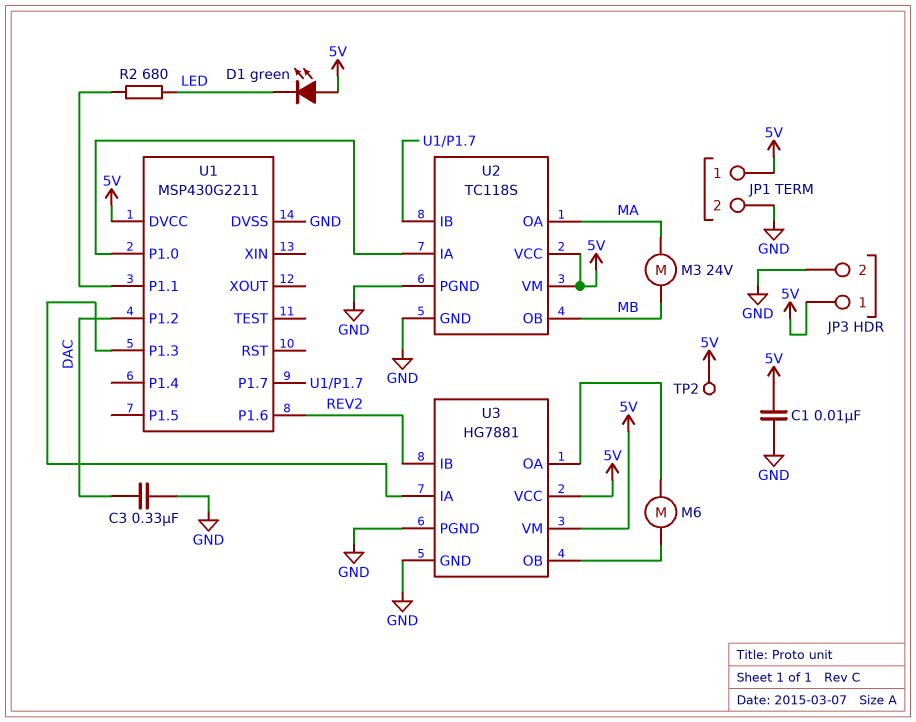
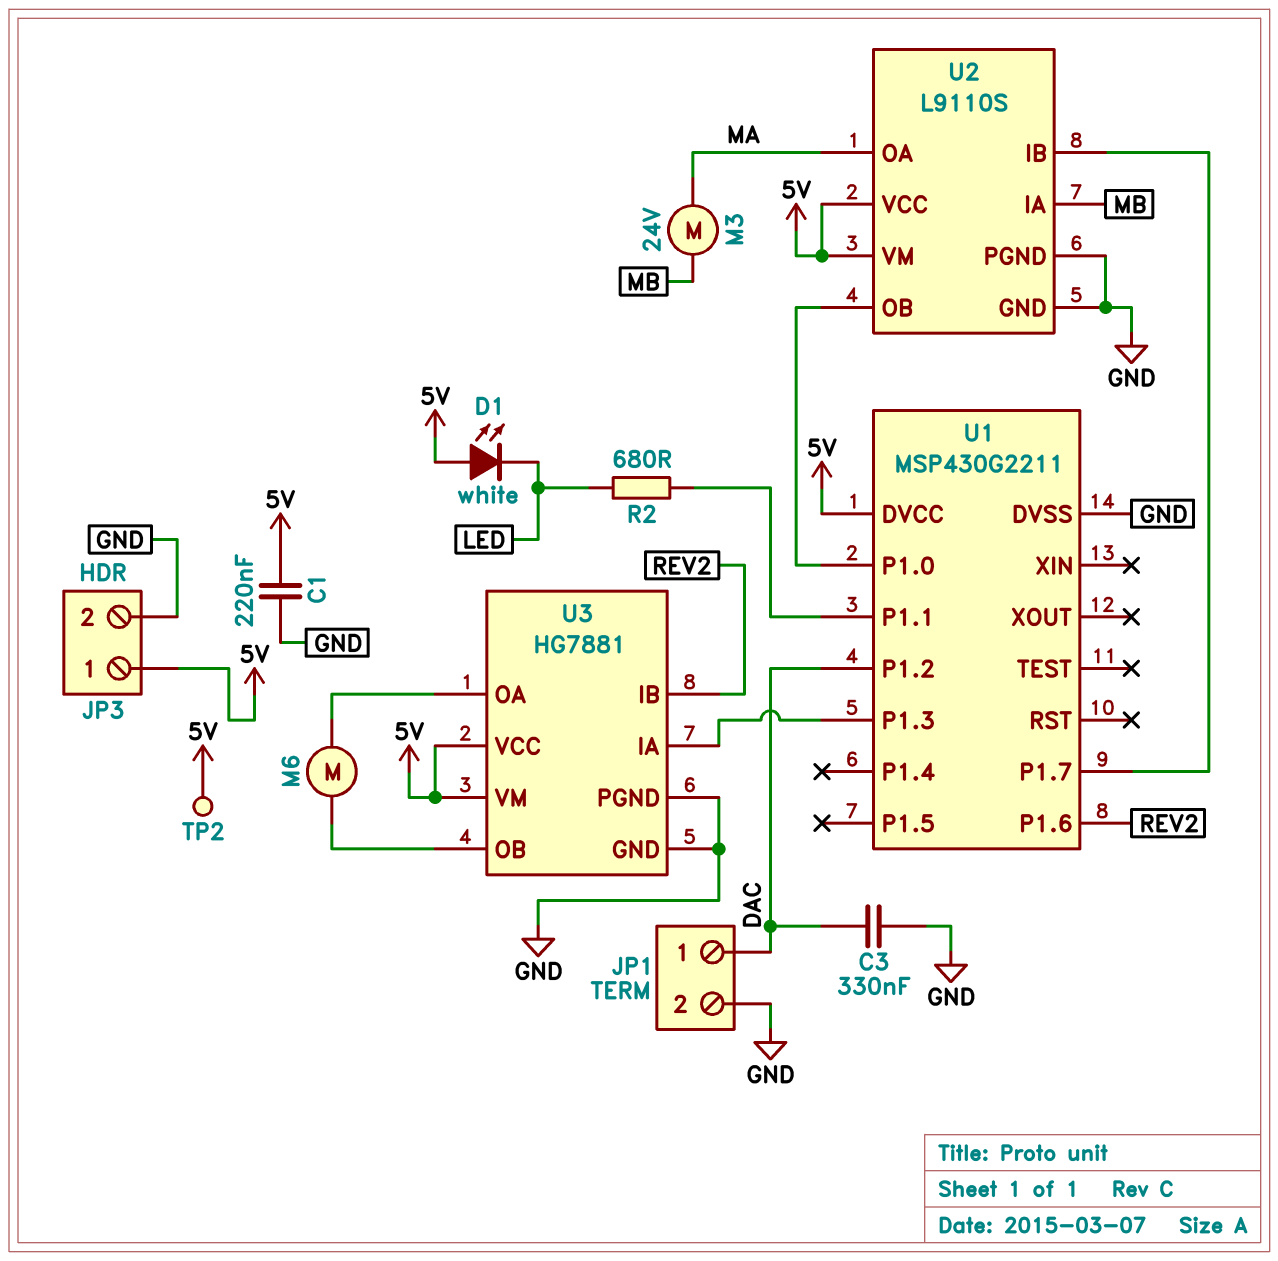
C1: 10nF (5V, GND) -> 220nF (5V, GND)
D1: LED green (A 5V, K LED) -> LED white (A 5V, K LED)
JP1 pin 1: 5V -> DAC
U2: TC118S -> L9110S
U2 pin IA: U1/P1.0 -> MB
U2 pin OB: MB -> U1/P1.0

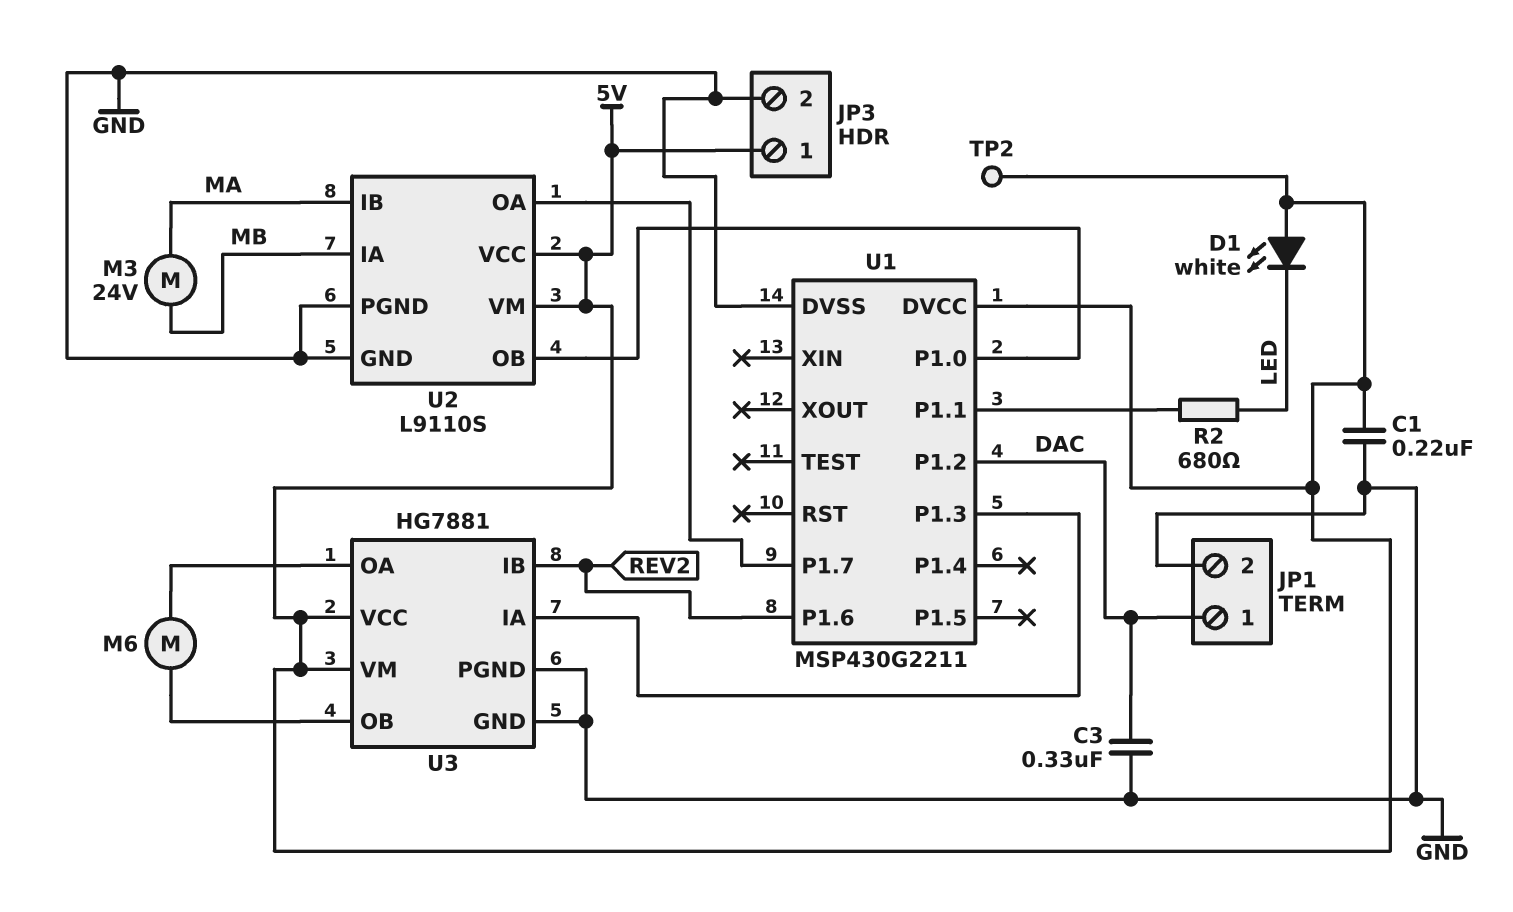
U2 pin IB: U1/P1.7 -> MA
U2 pin OA: MA -> U1/P1.7

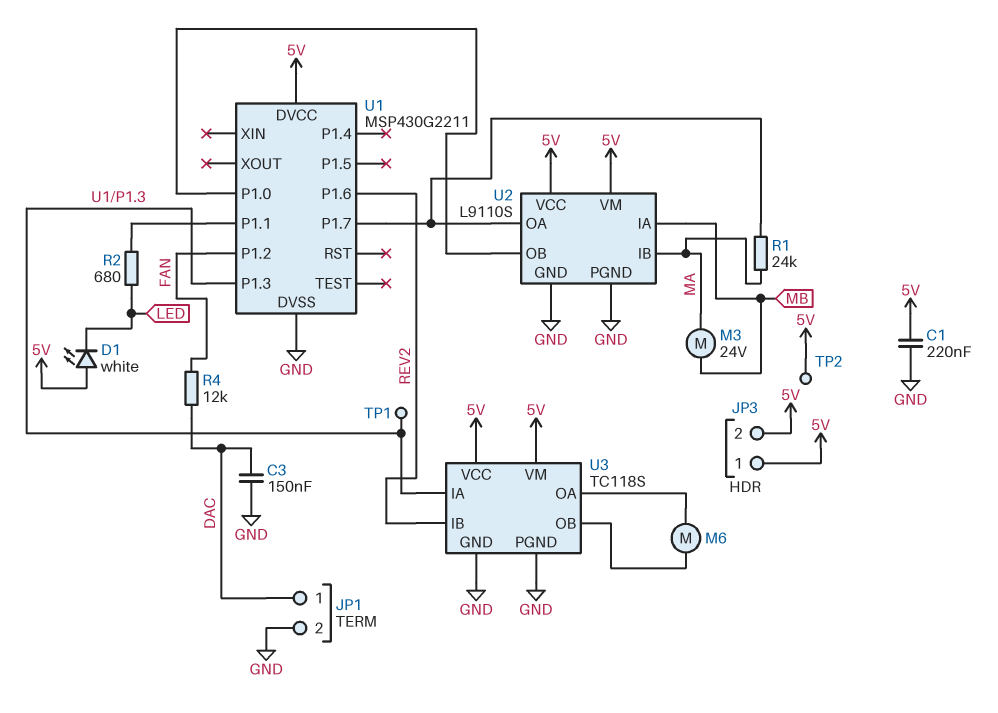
C3: 330nF (DAC, GND) -> 150nF (DAC, GND)
JP3 pin 2: GND -> 5V
R1: none -> 24k (MA, U1/P1.7)
R4: none -> 12k (DAC, FAN)
TP1: none -> test point (U1/P1.3)
U1 pin P1.2: DAC -> FAN
U3: HG7881 -> TC118S

